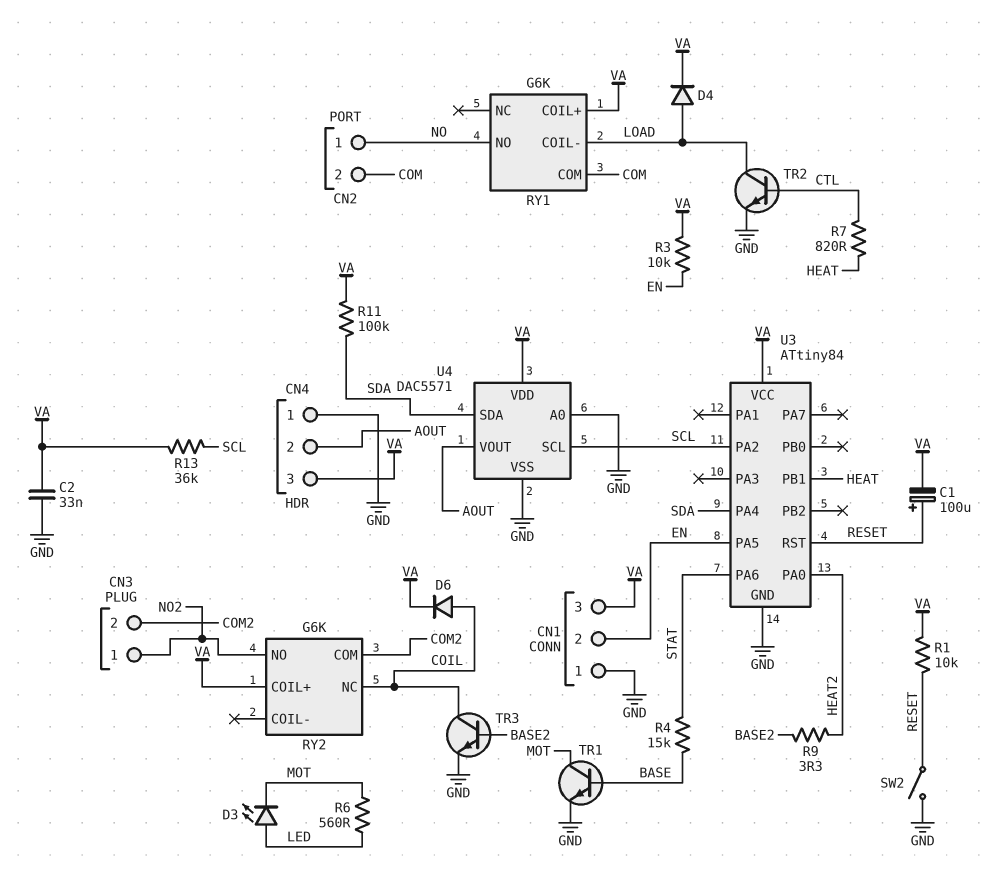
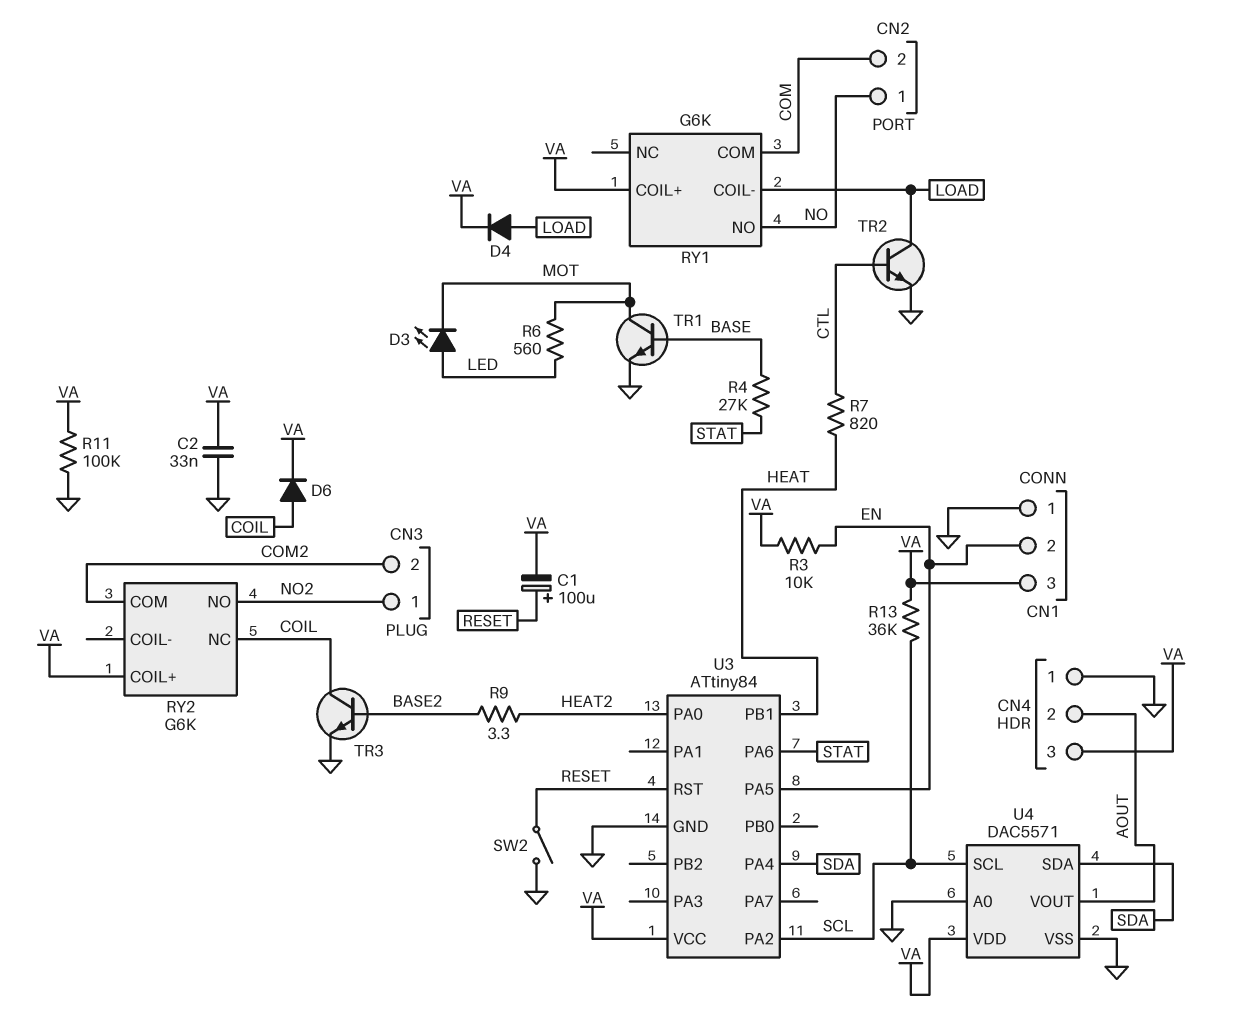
R1: 10k (RESET, VA) -> none
R4: 15k (BASE, STAT) -> 27k (BASE, STAT)
R11: 100k (SDA, VA) -> 100k (GND, VA)

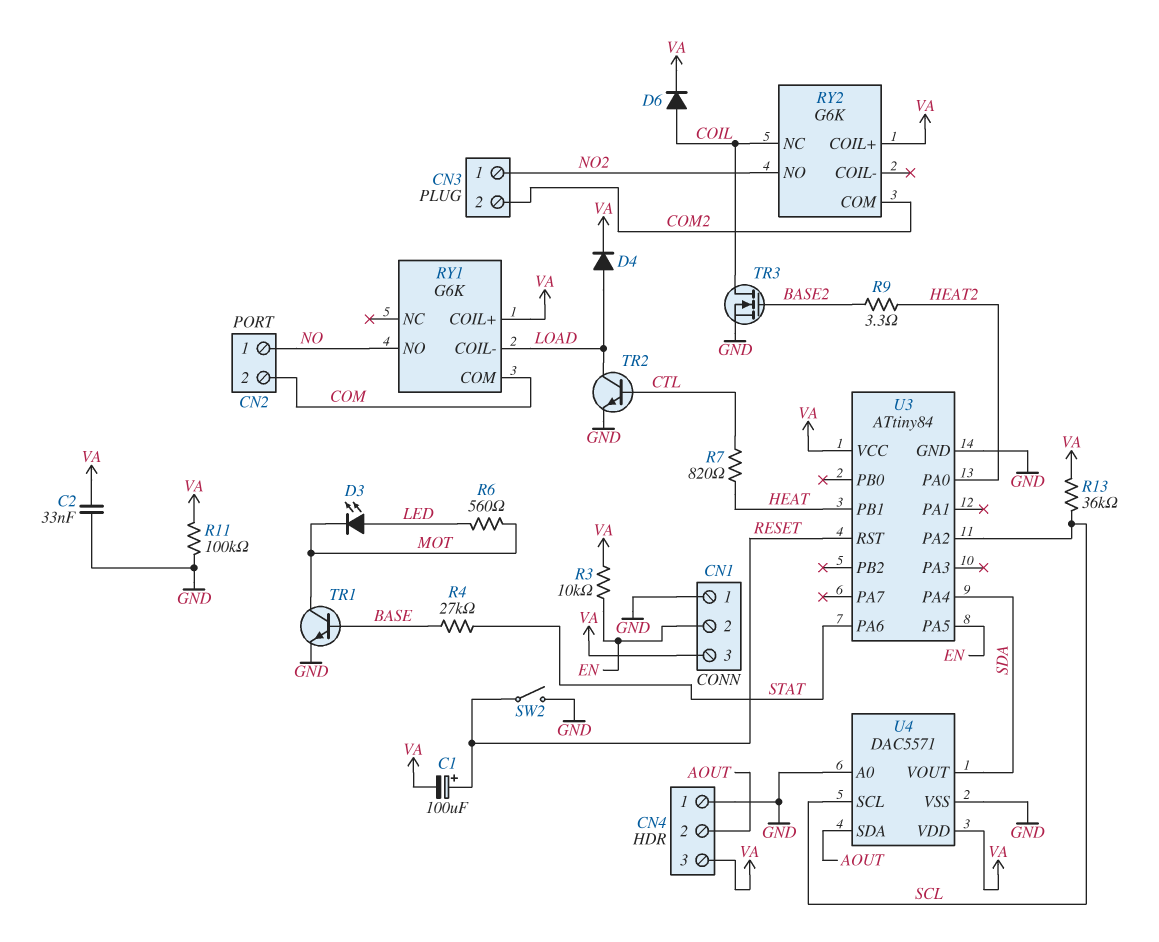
TR3: NPN (B BASE2, C COIL, E GND) -> NMOS (G BASE2, D COIL, S GND)
U4 pin SDA: SDA -> AOUT
U4 pin VOUT: AOUT -> SDA

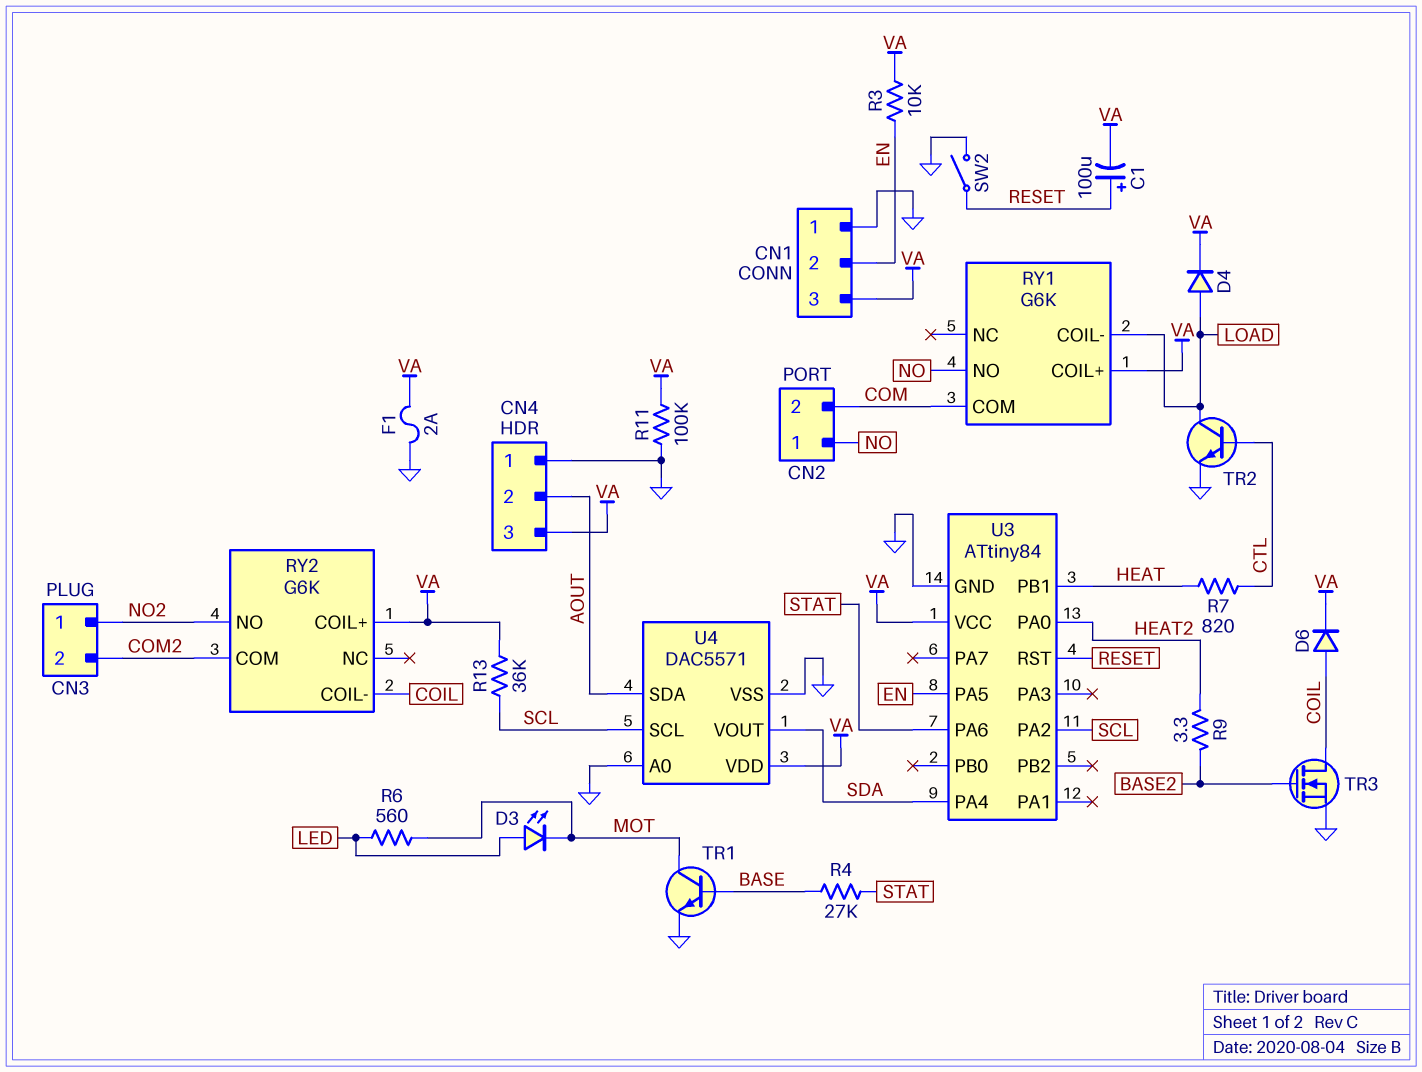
C2: 33nF (GND, VA) -> none
F1: none -> 2A (GND, VA)
RY2 pin COIL-: none -> COIL
RY2 pin NC: COIL -> none

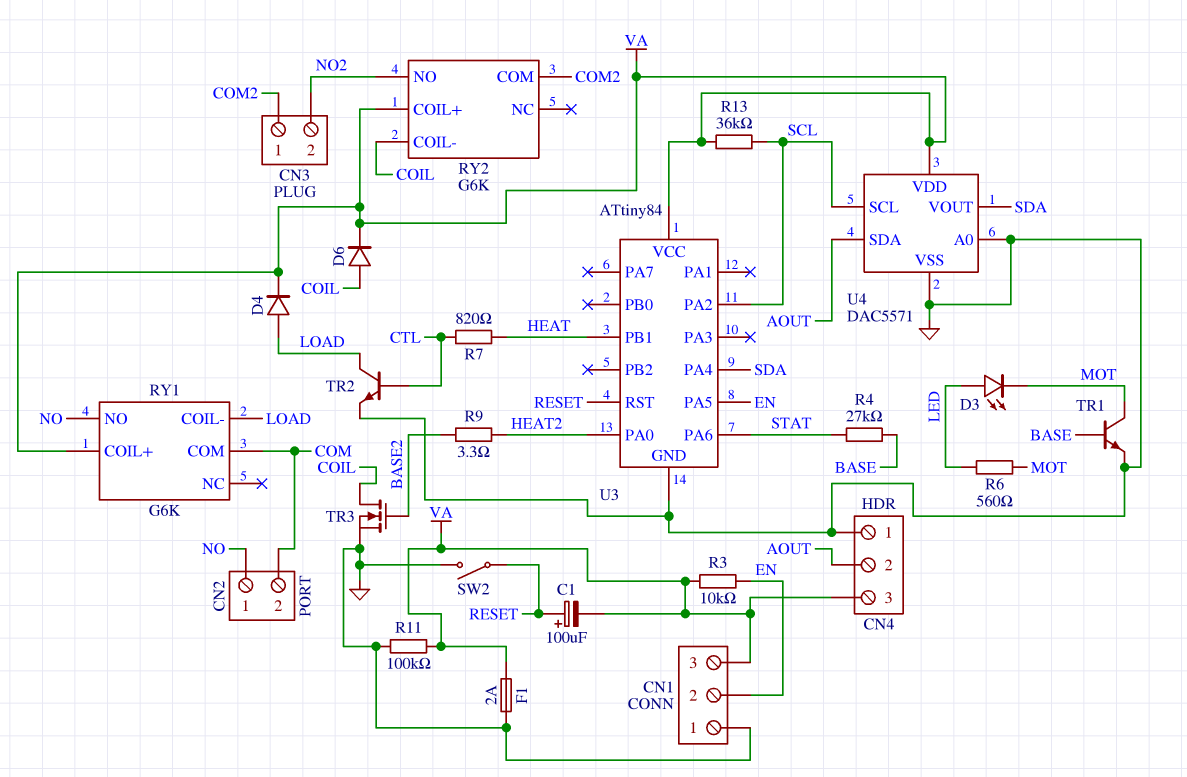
CN3 pin 1: NO2 -> COM2
CN3 pin 2: COM2 -> NO2

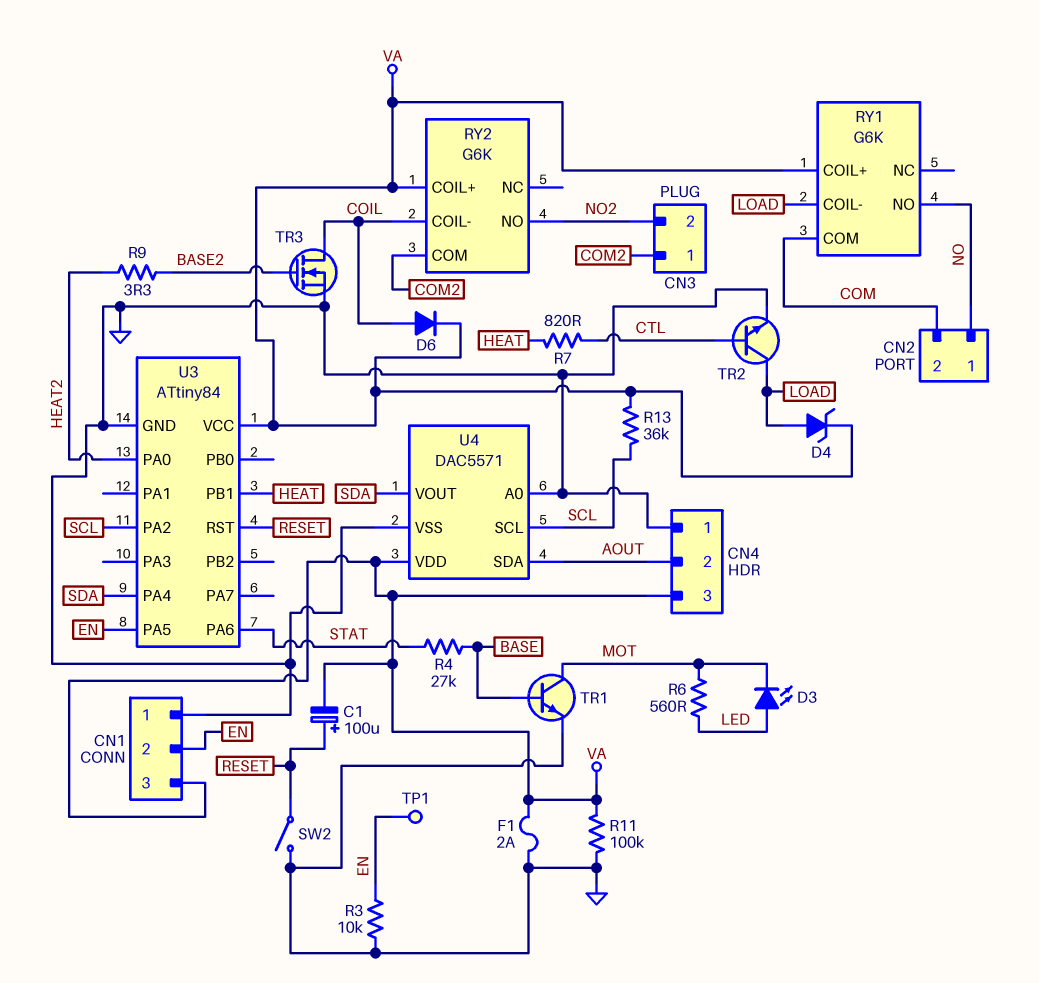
D4: diode (A LOAD, K VA) -> zener (A LOAD, K VA)
R3: 10k (EN, VA) -> 10k (EN, GND)
TP1: none -> test point (EN)

